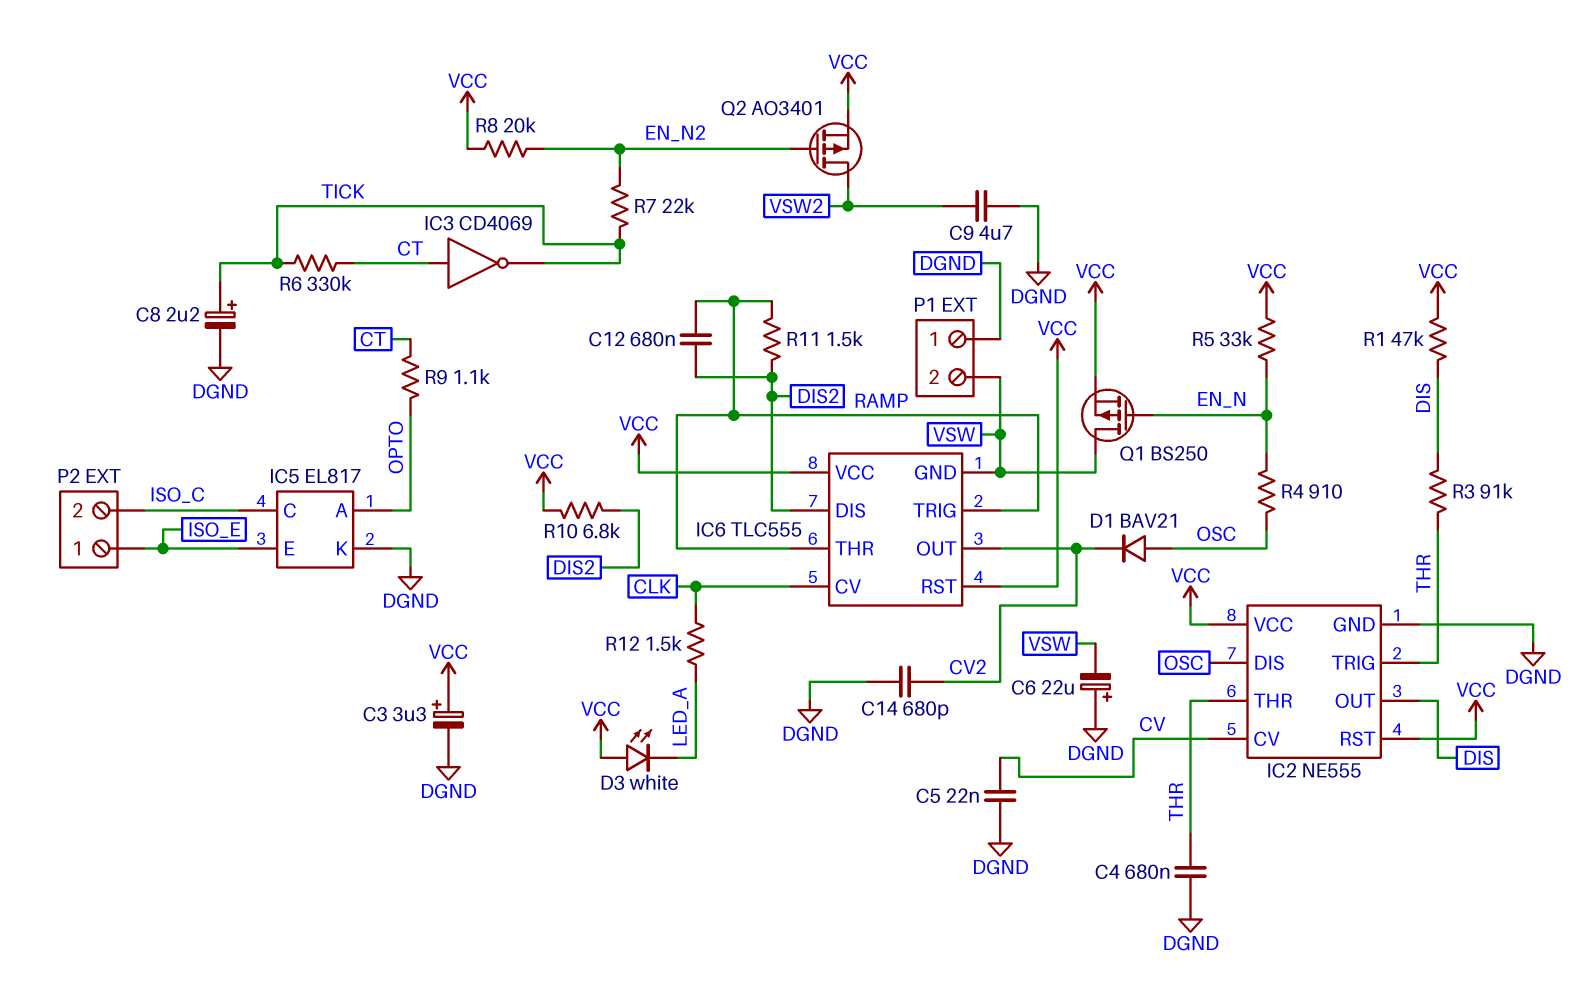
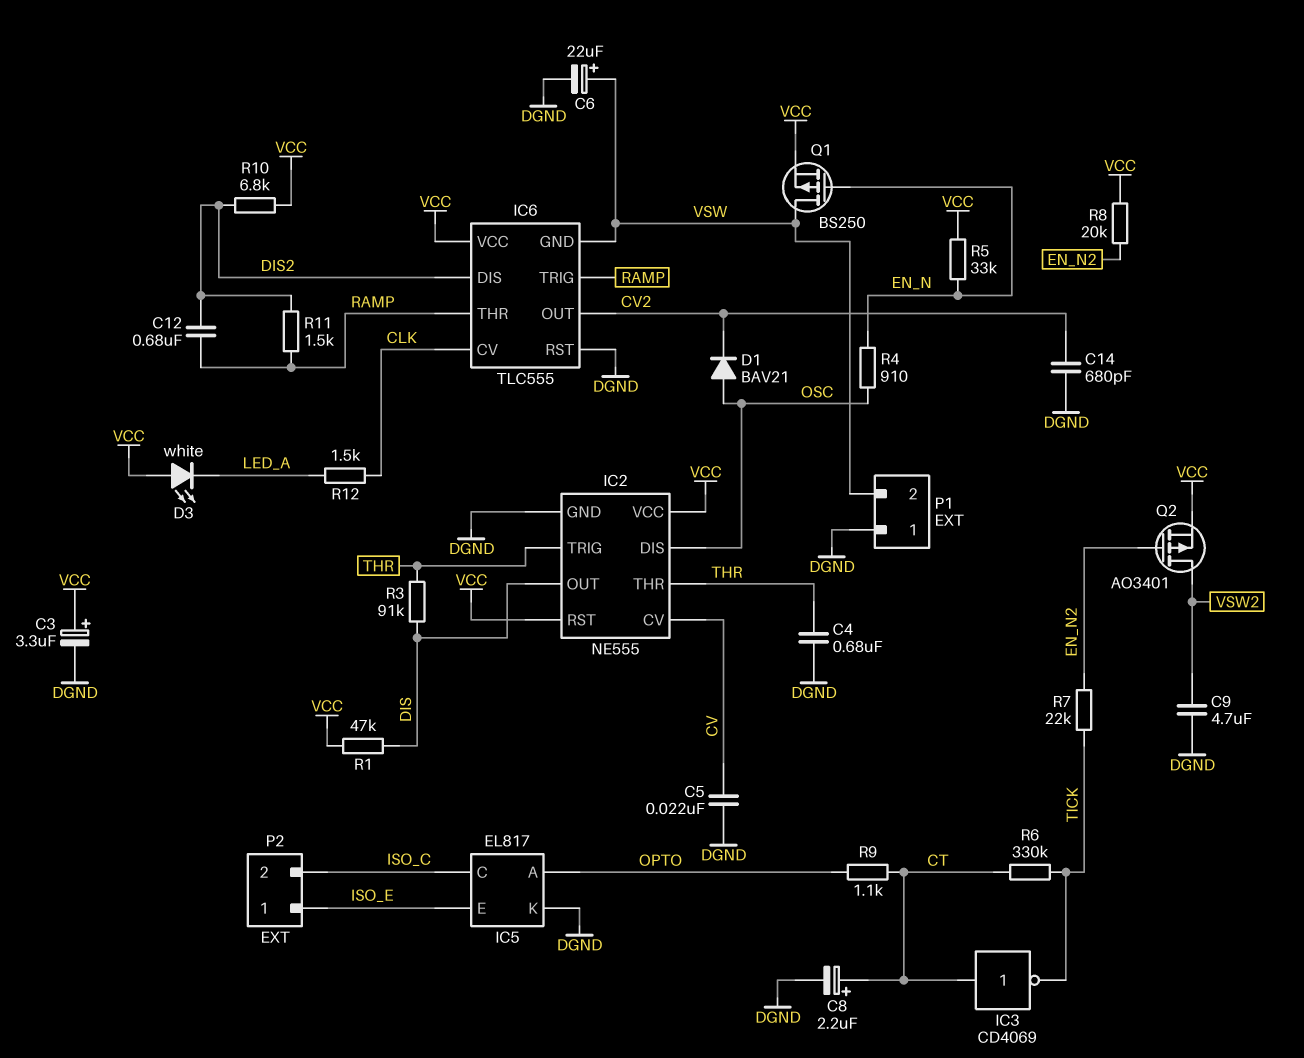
C6: 22uF (plus DGND, minus VSW) -> 22uF (plus VSW, minus DGND)
C8: 2.2uF (plus TICK, minus DGND) -> 2.2uF (plus CT, minus DGND)
IC6 pin RST: VCC -> DGND

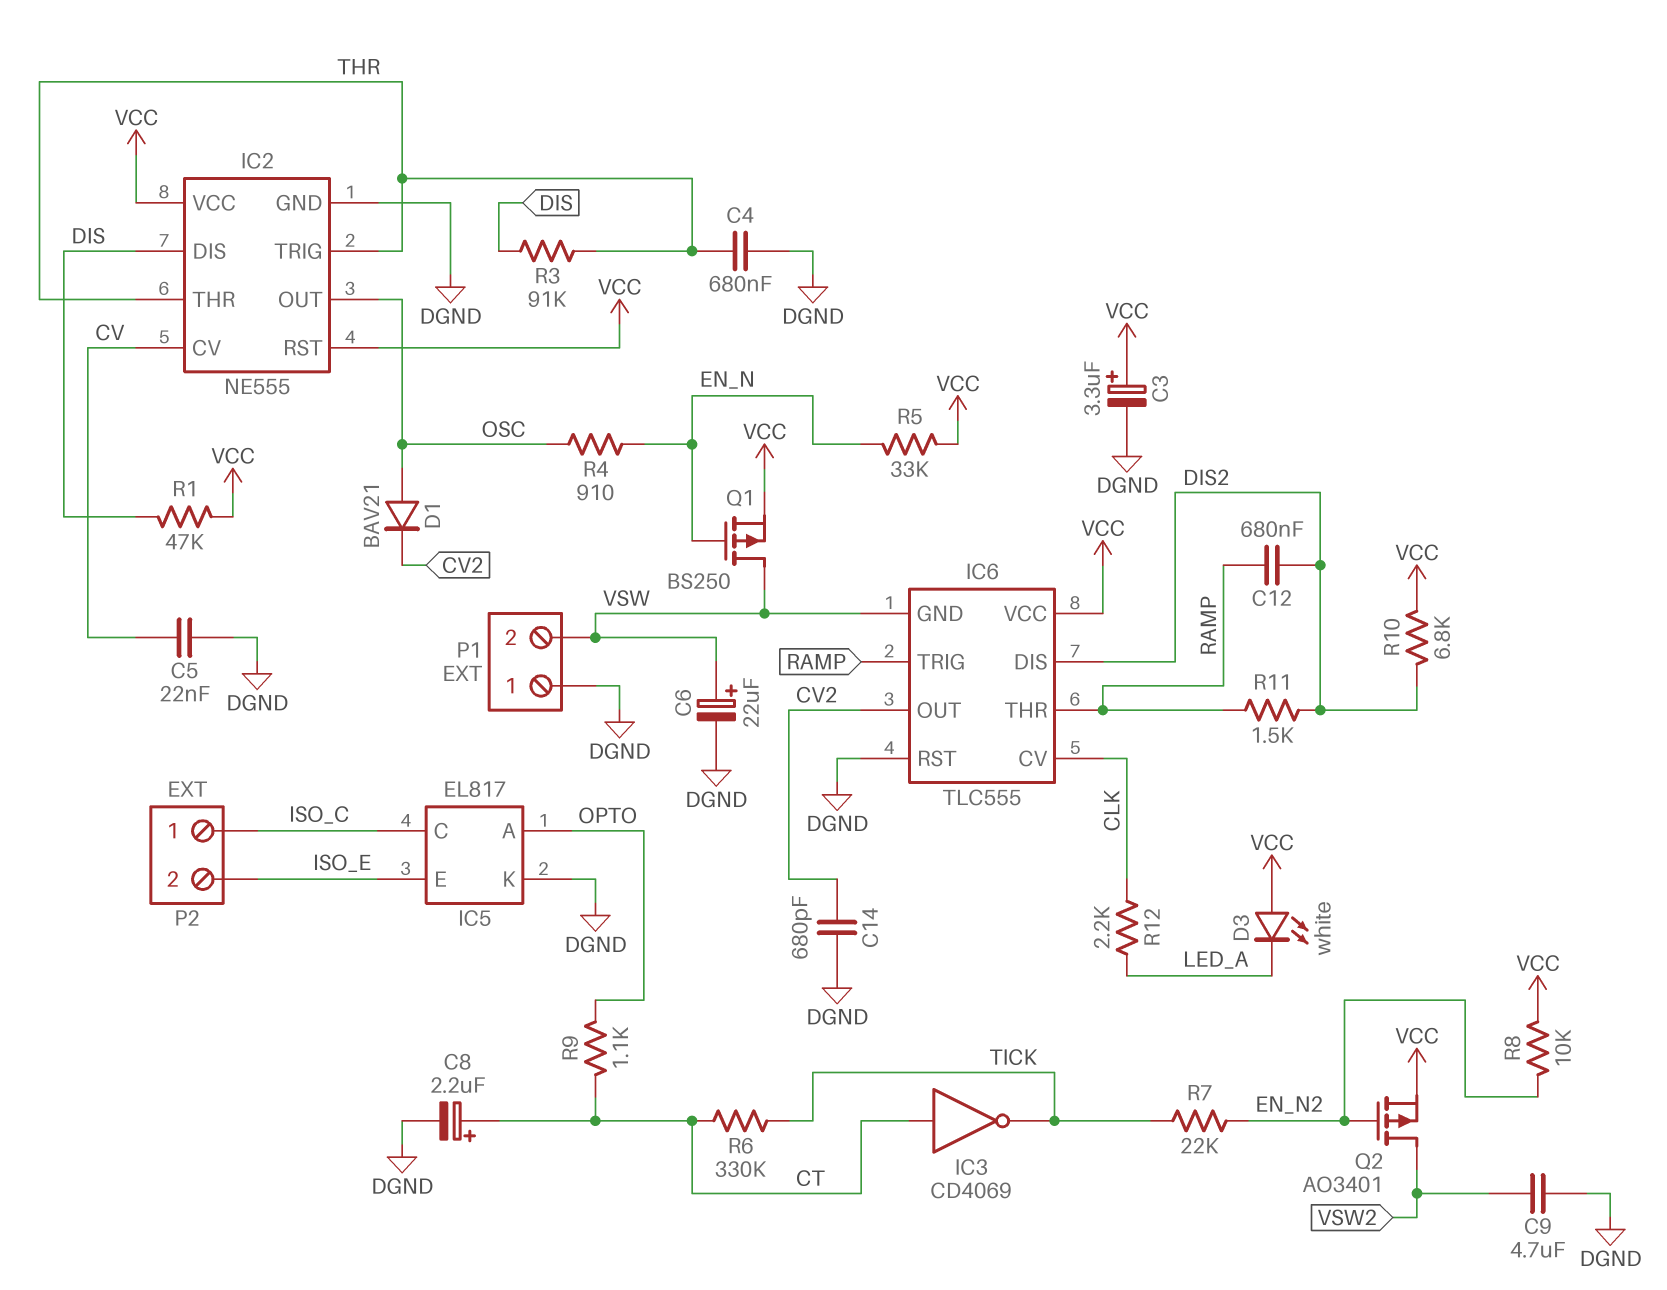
IC2 pin DIS: OSC -> DIS
IC2 pin OUT: DIS -> OSC
P2 pin 1: ISO_E -> ISO_C
P2 pin 2: ISO_C -> ISO_E
R8: 20k (EN_N2, VCC) -> 10k (EN_N2, VCC)
R12: 1.5k (CLK, LED_A) -> 2.2k (CLK, LED_A)

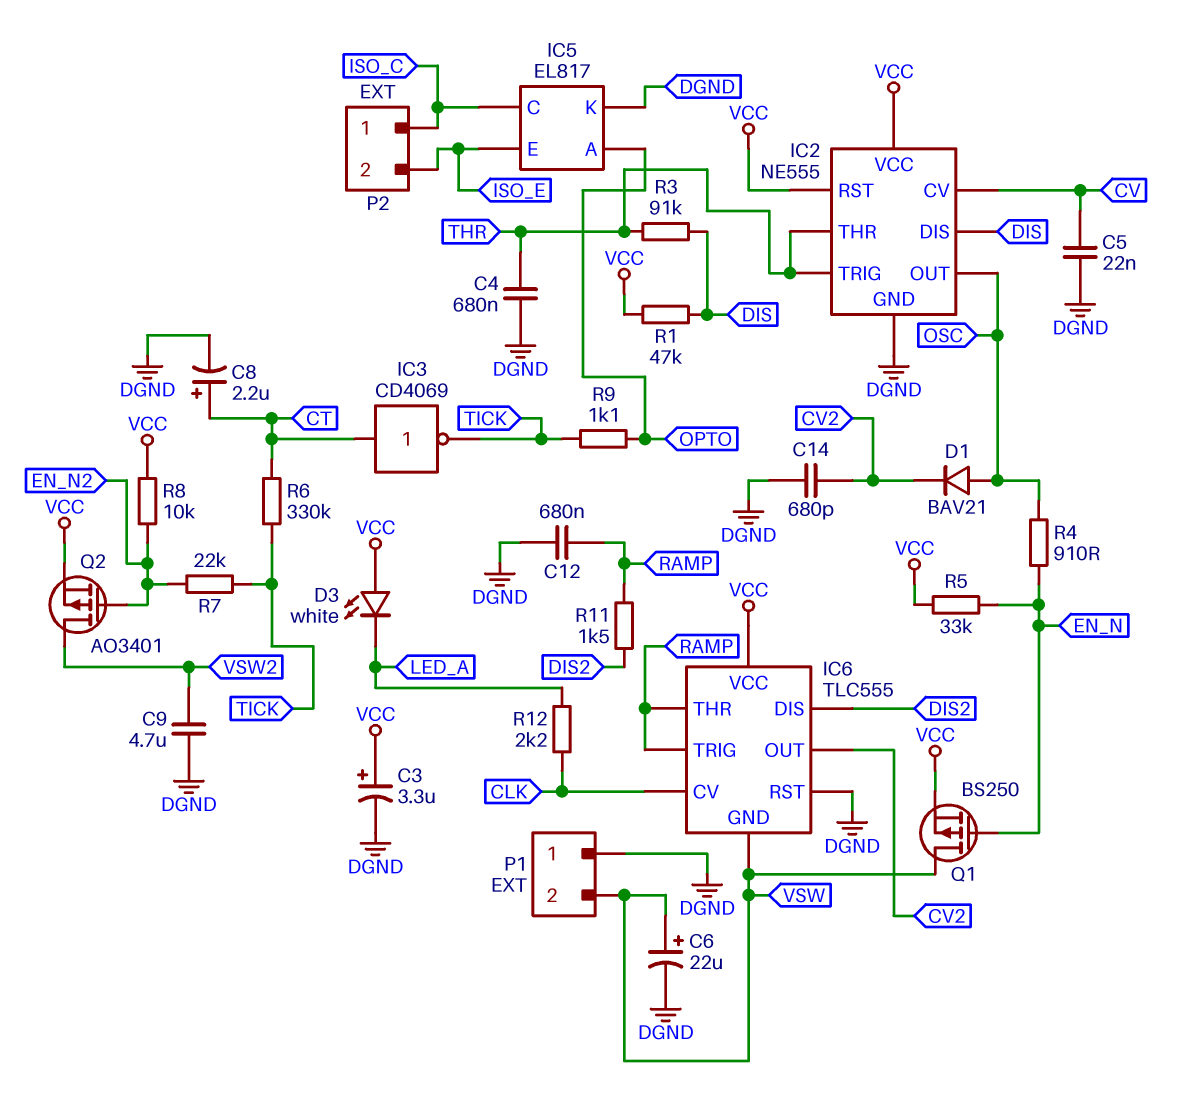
C12: 680nF (DIS2, RAMP) -> 680nF (DGND, RAMP)
R9: 1.1k (CT, OPTO) -> 1.1k (OPTO, TICK)
R10: 6.8k (DIS2, VCC) -> none

